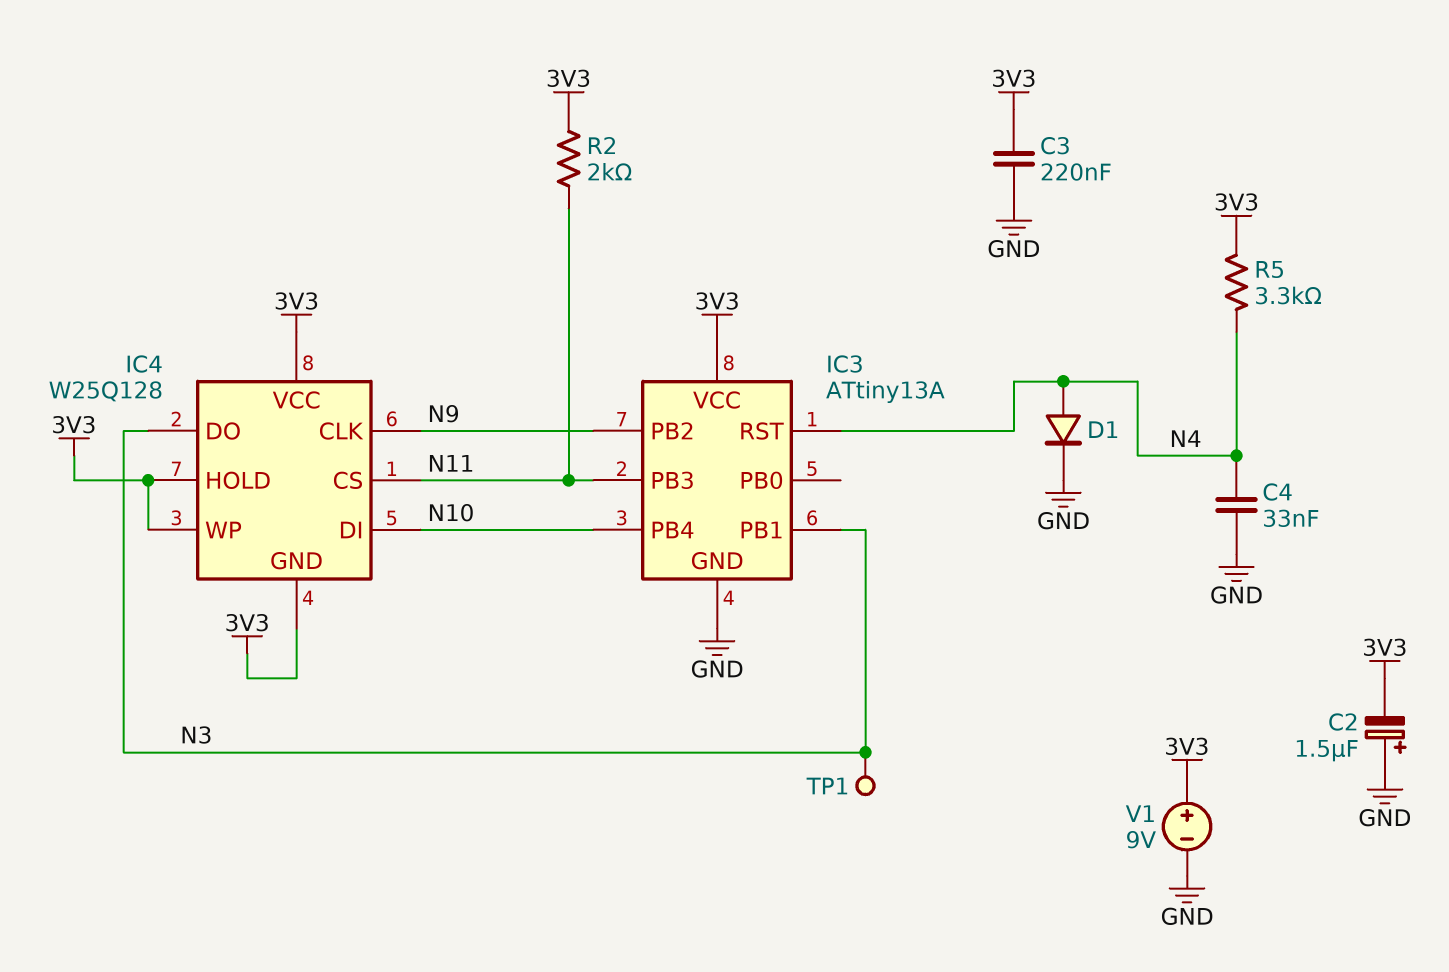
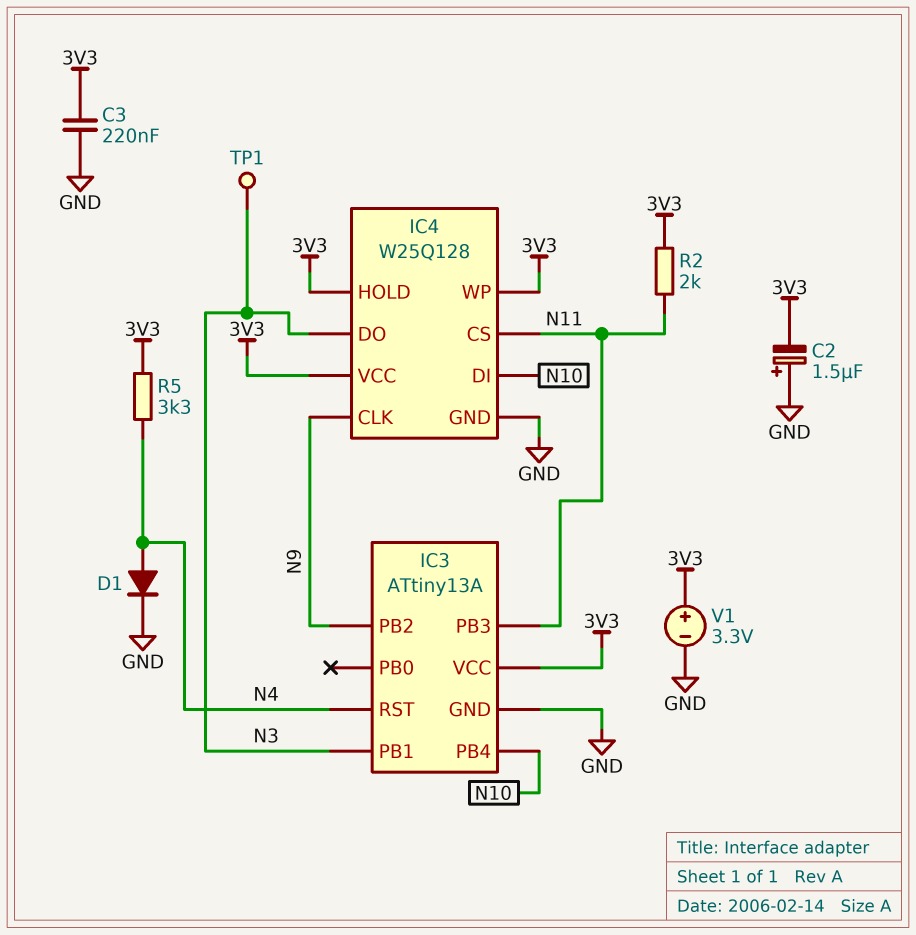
C4: 33nF (GND, N4) -> none
IC4 pin GND: 3V3 -> GND
V1: 9V (plus 3V3, minus GND) -> 3.3V (plus 3V3, minus GND)

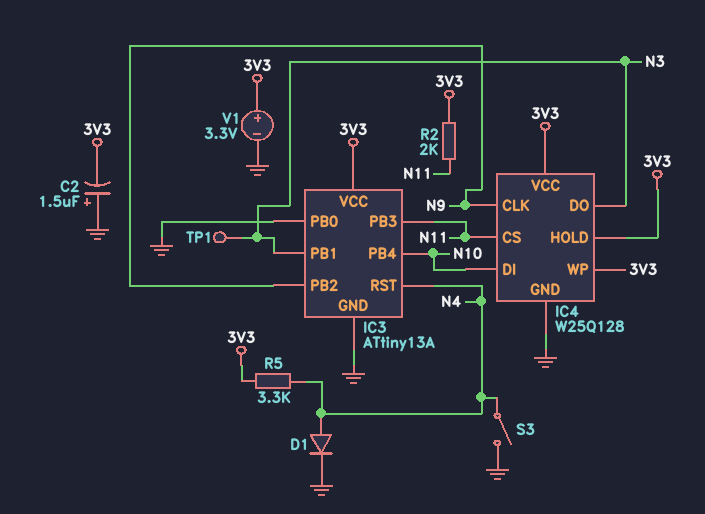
C3: 220nF (3V3, GND) -> none
IC3 pin PB0: none -> GND
S3: none -> switch (GND, N4)

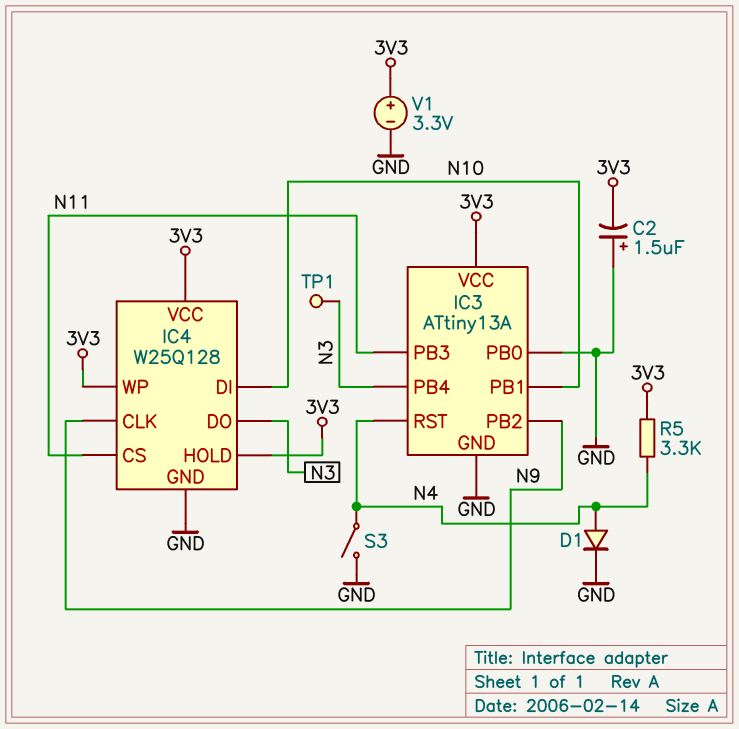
IC3 pin PB1: N3 -> N10
IC3 pin PB4: N10 -> N3
R2: 2k (3V3, N11) -> none

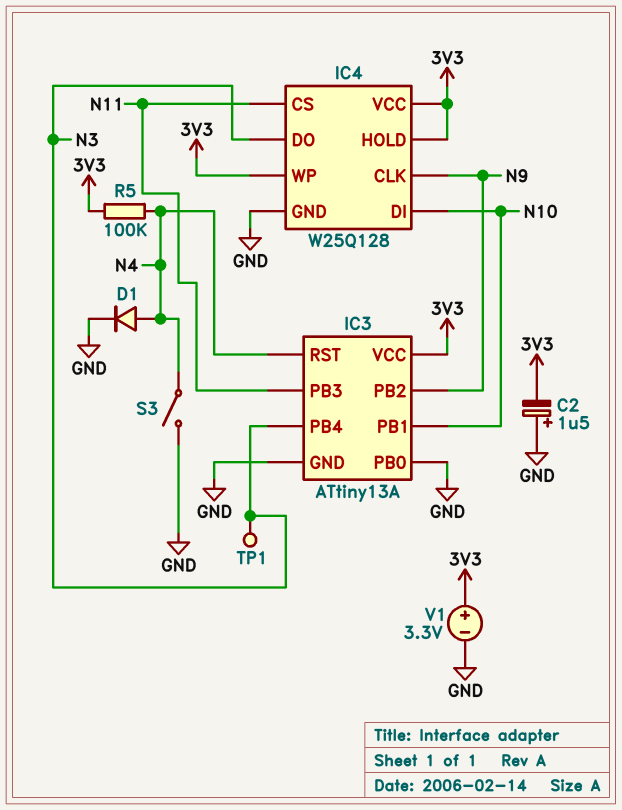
R5: 3.3k (3V3, N4) -> 100k (3V3, N4)

